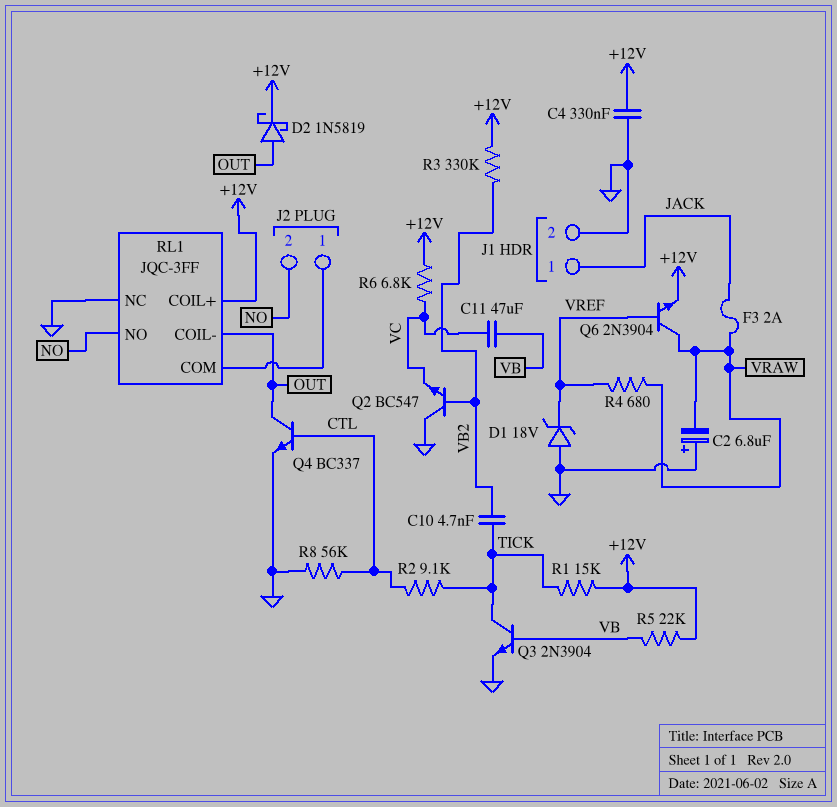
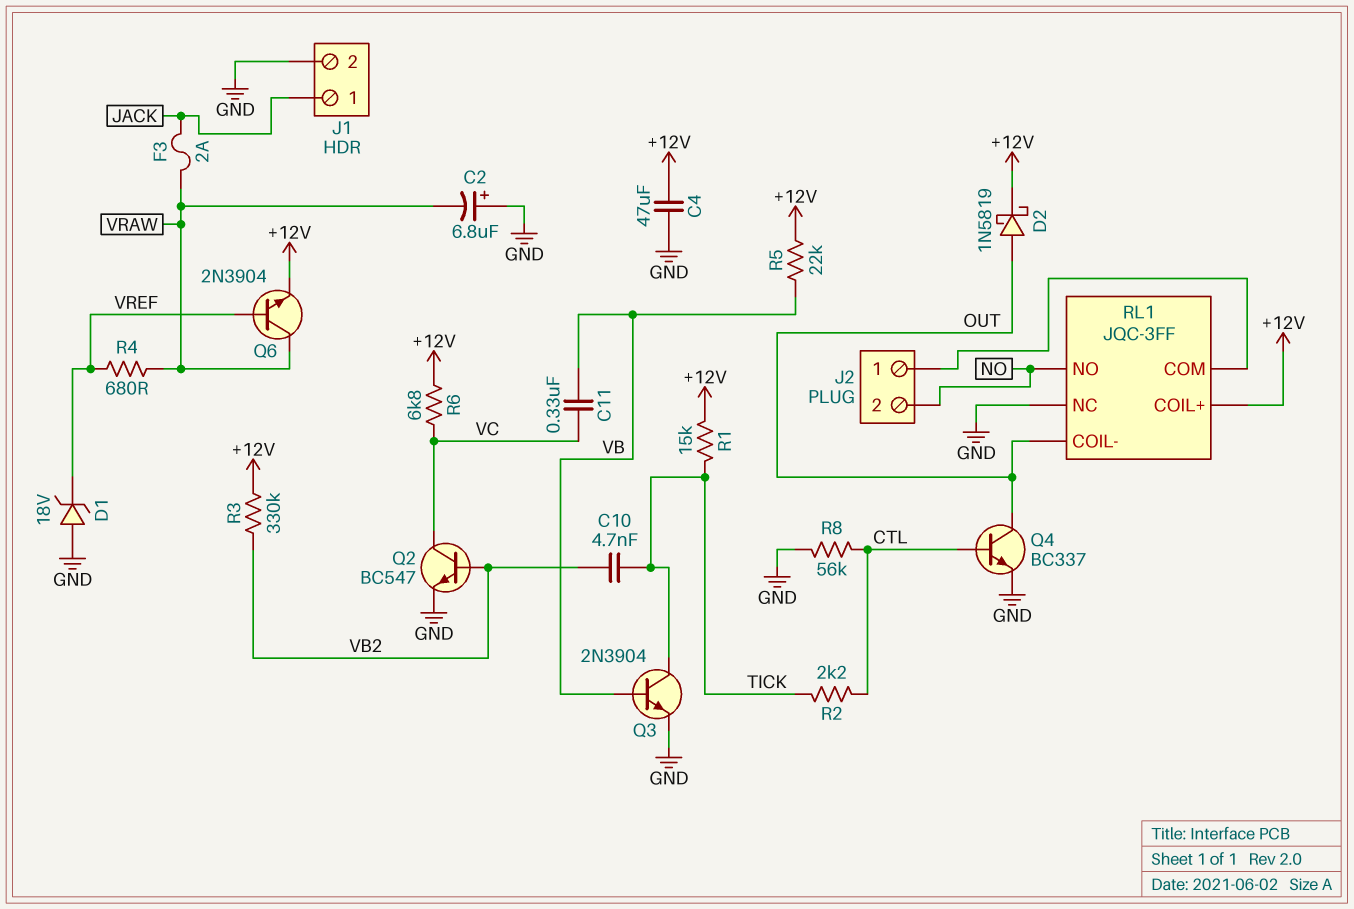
C4: 330nF (+12V, GND) -> 47uF (+12V, GND)
C11: 47uF (VB, VC) -> 330nF (VB, VC)
Q2: NPN BC547 (B VB2, C GND, E VC) -> NPN BC547 (B VB2, C VC, E GND)
R2: 9.1k (CTL, TICK) -> 2.2k (CTL, TICK)

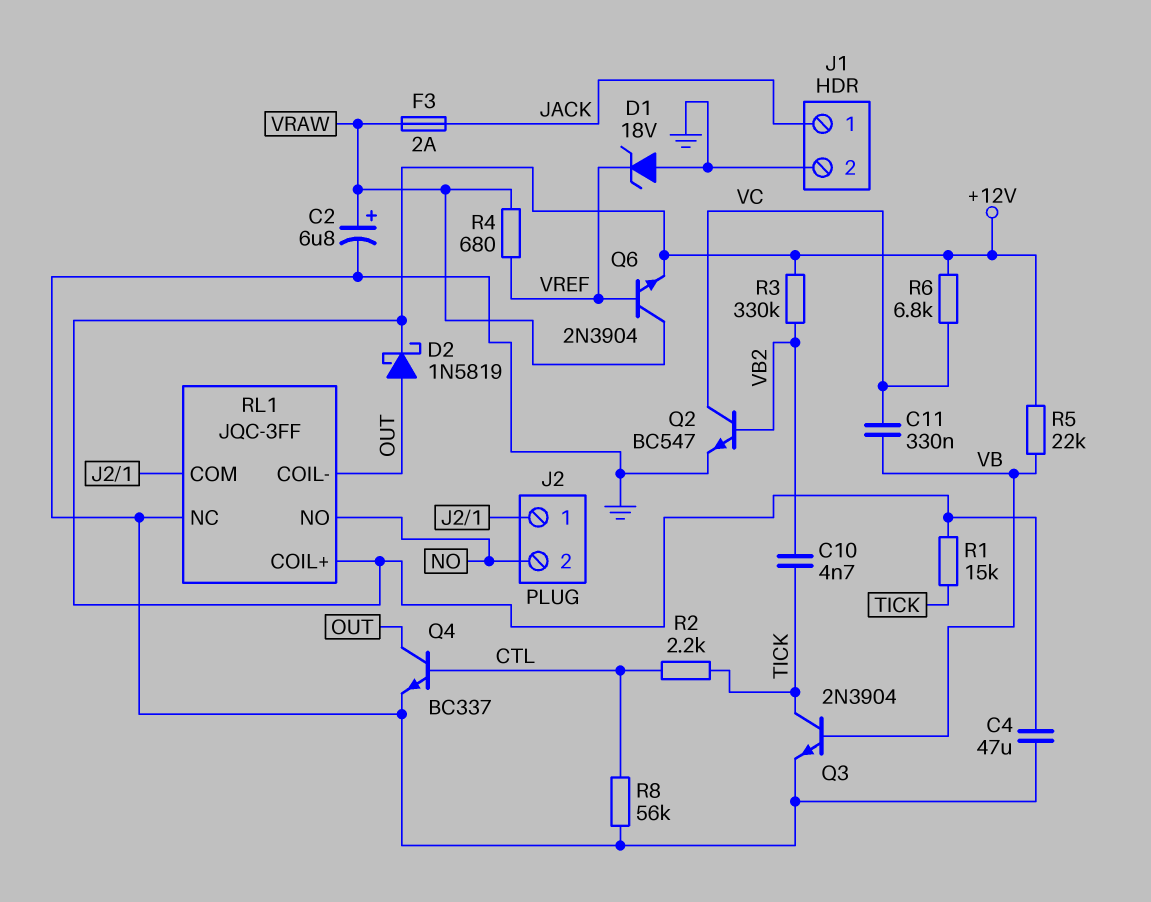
C2: 6.8uF (plus GND, minus VRAW) -> 6.8uF (plus VRAW, minus GND)

